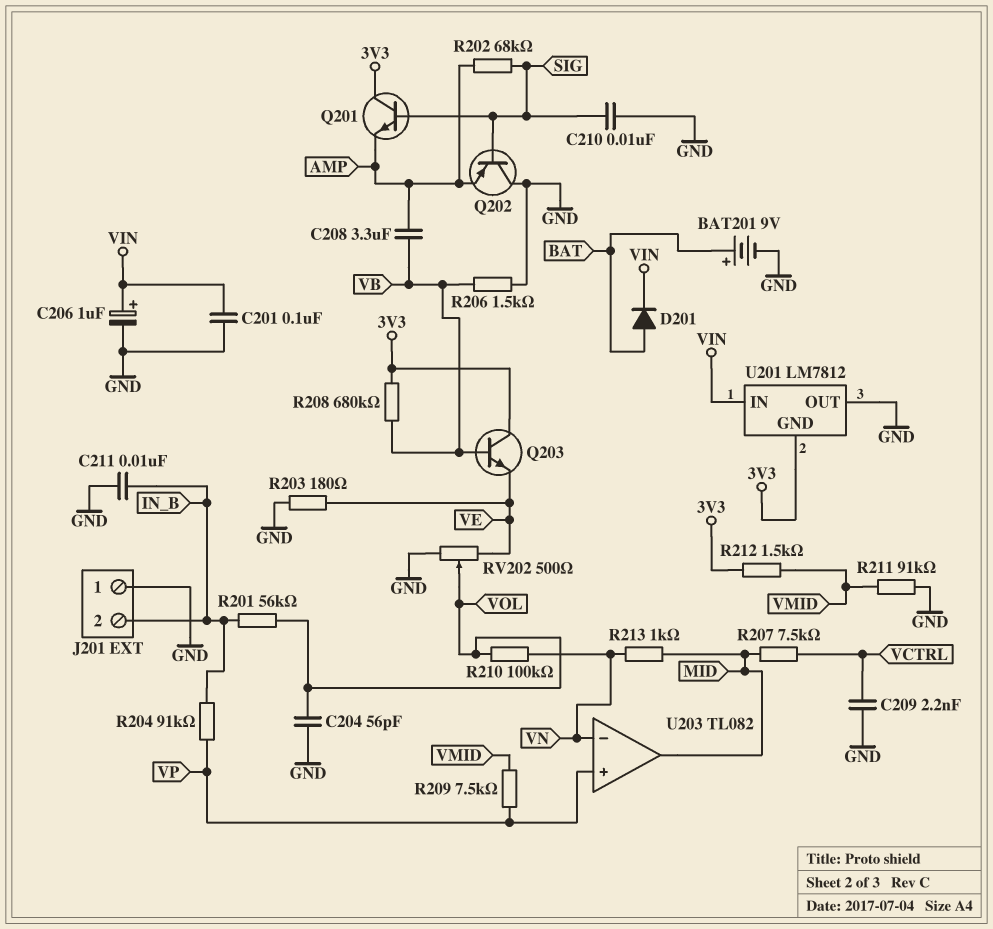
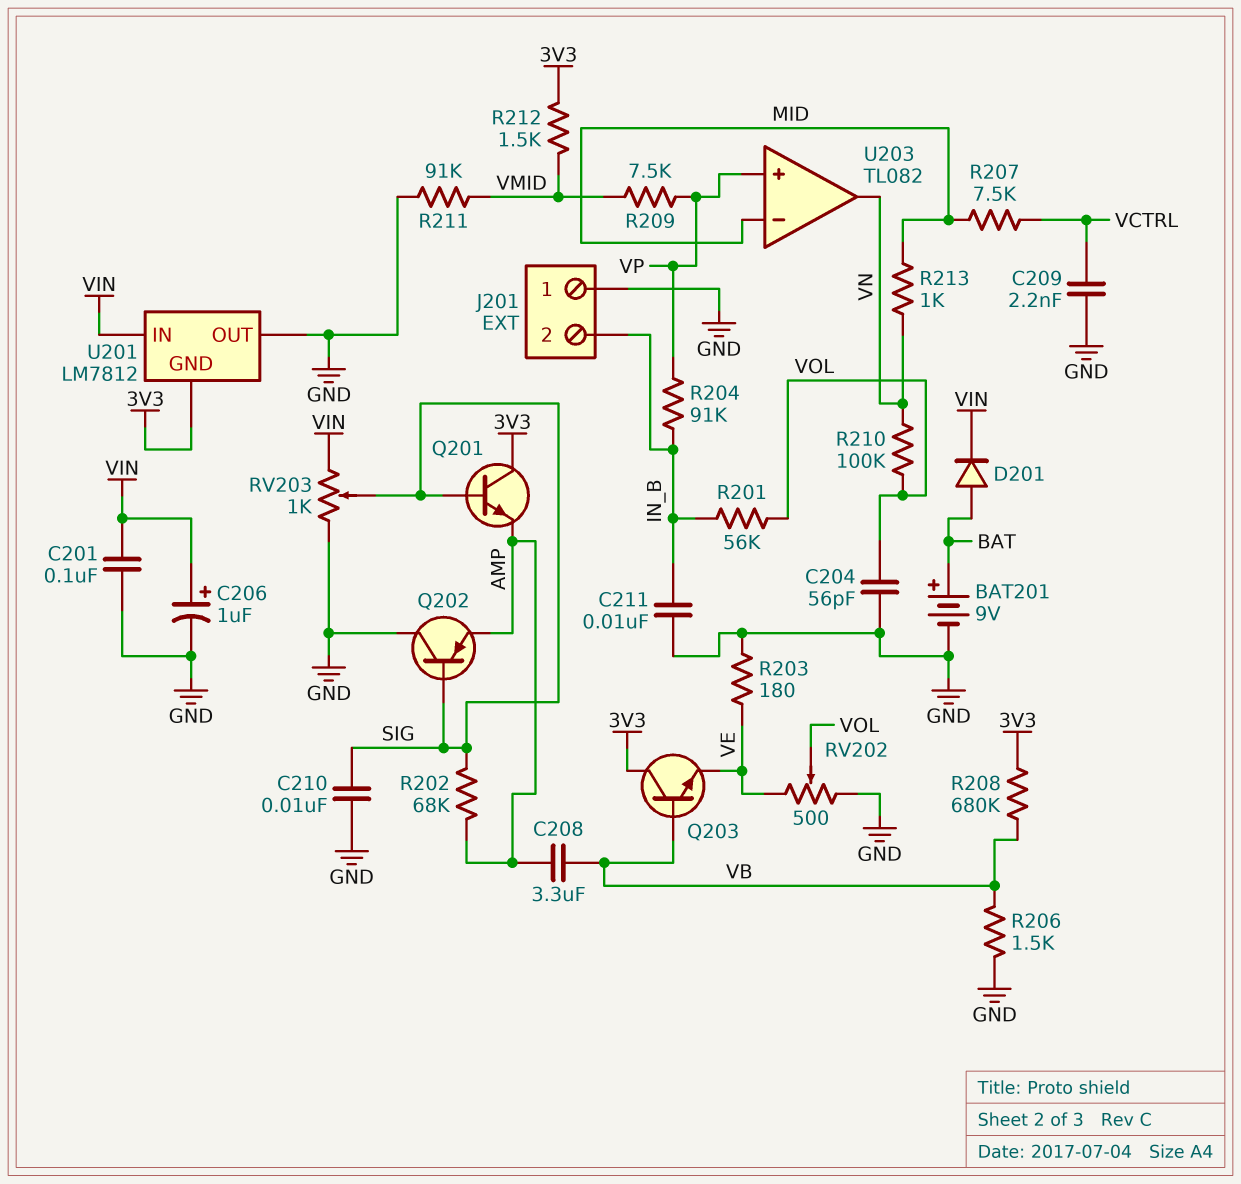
RV203: none -> 1k (GND, VIN, wiper SIG)
U203 pin in-: VN -> MID
U203 pin out: MID -> VN

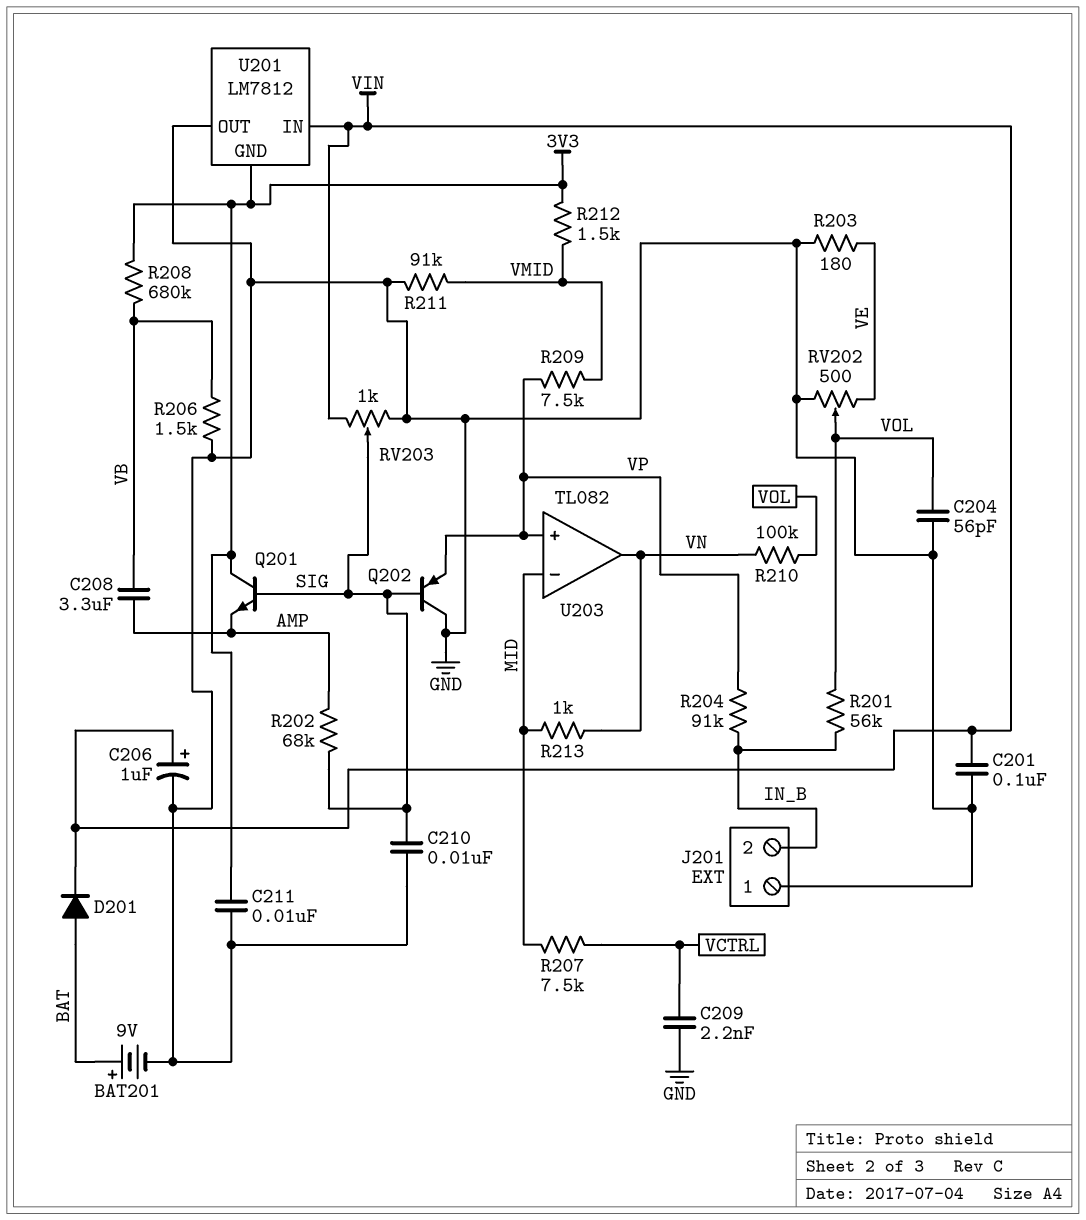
C211: 10nF (GND, IN_B) -> 10nF (3V3, GND)
Q202: PNP (B SIG, C GND, E AMP) -> PNP (B SIG, C GND, E VP)
Q203: NPN (B VB, C 3V3, E VE) -> none

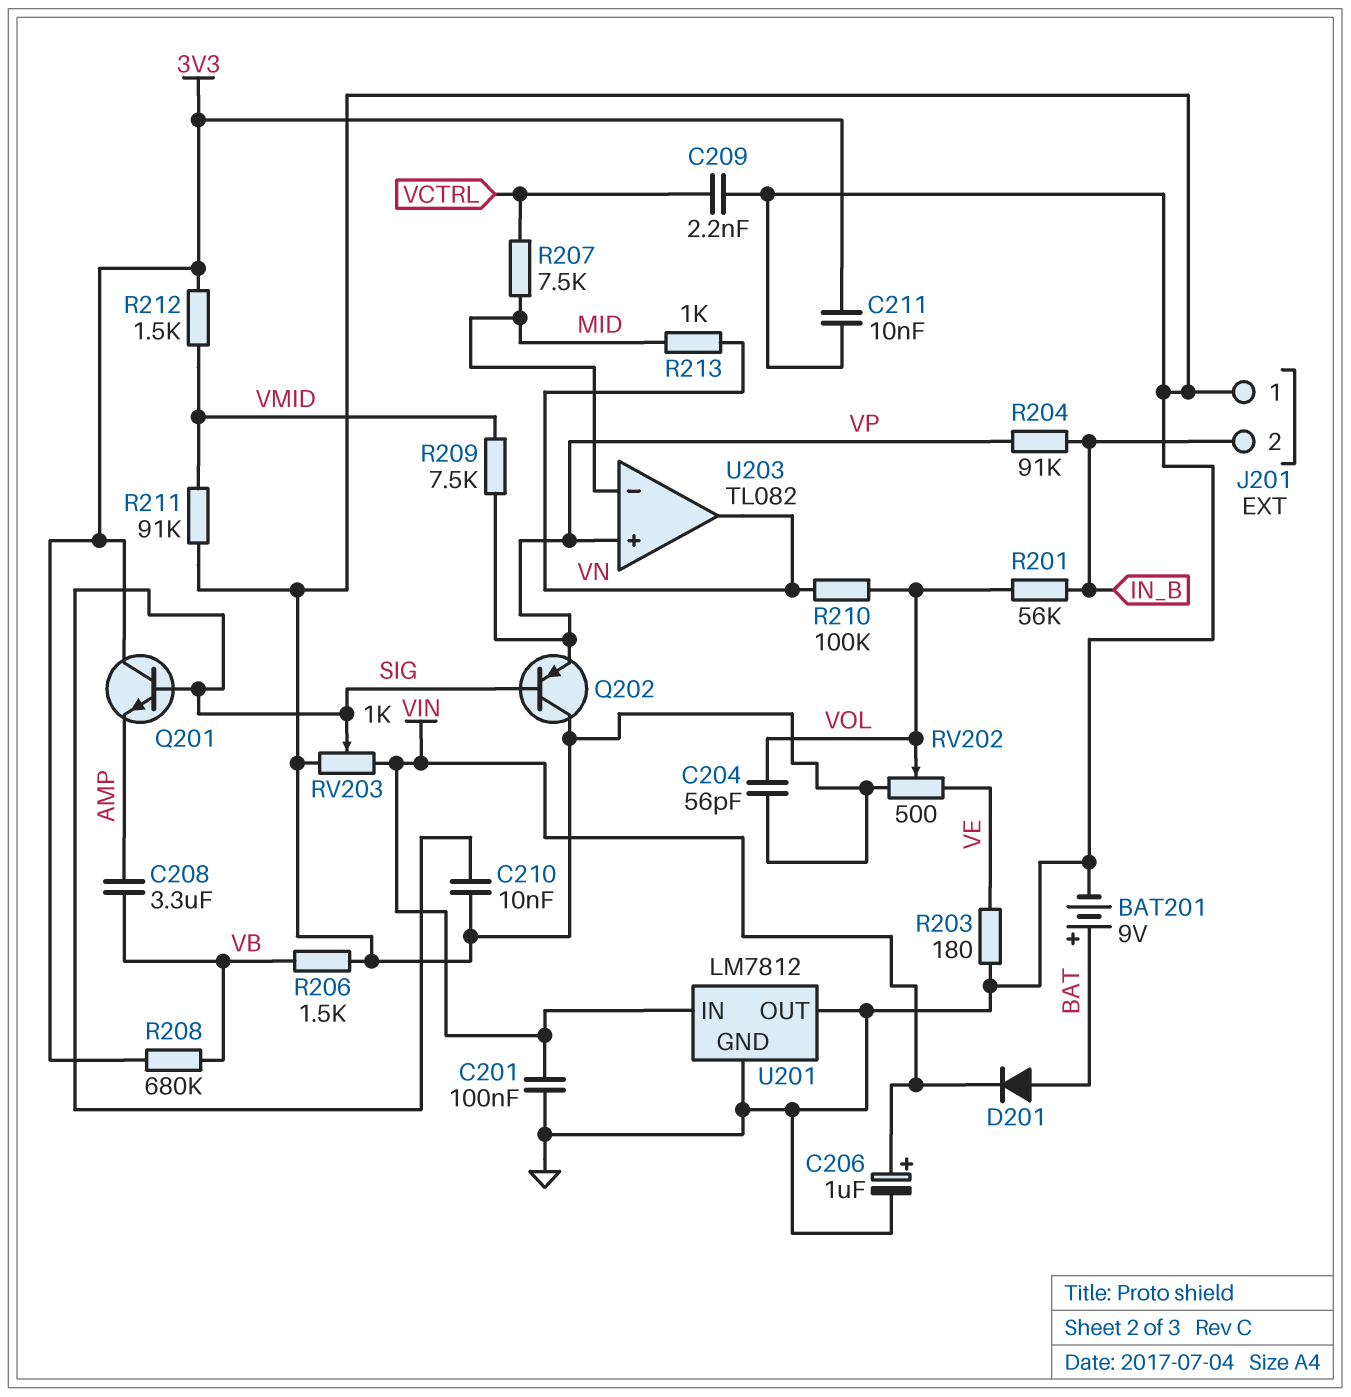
R202: 68k (AMP, SIG) -> none
U201 pin GND: 3V3 -> GND

